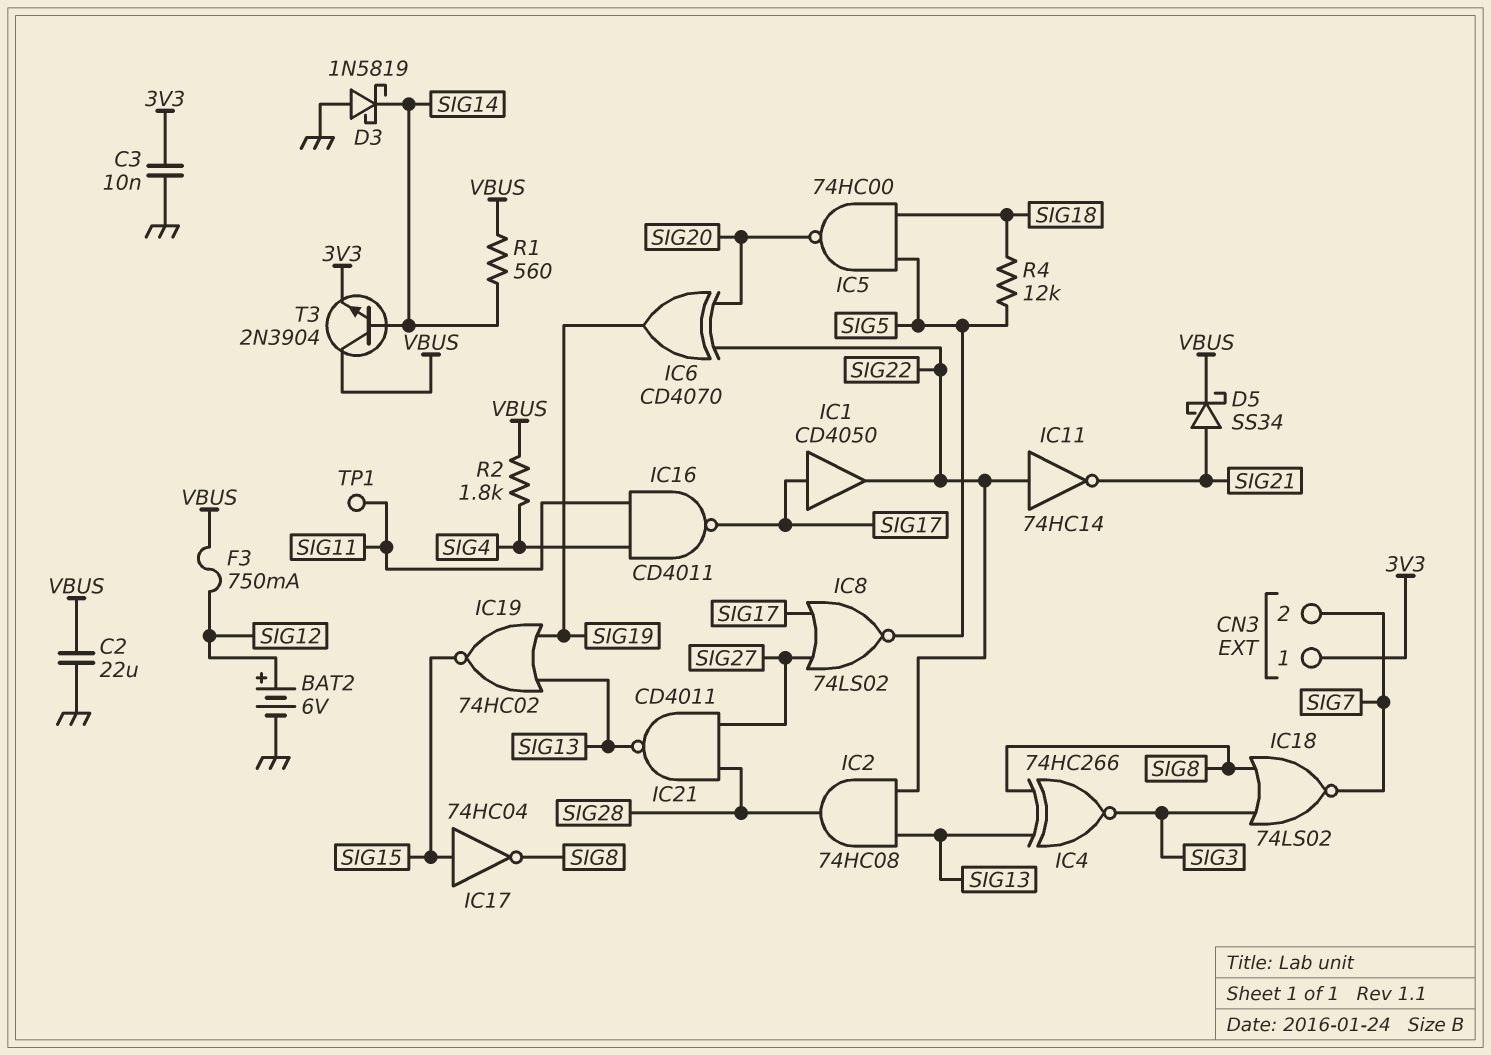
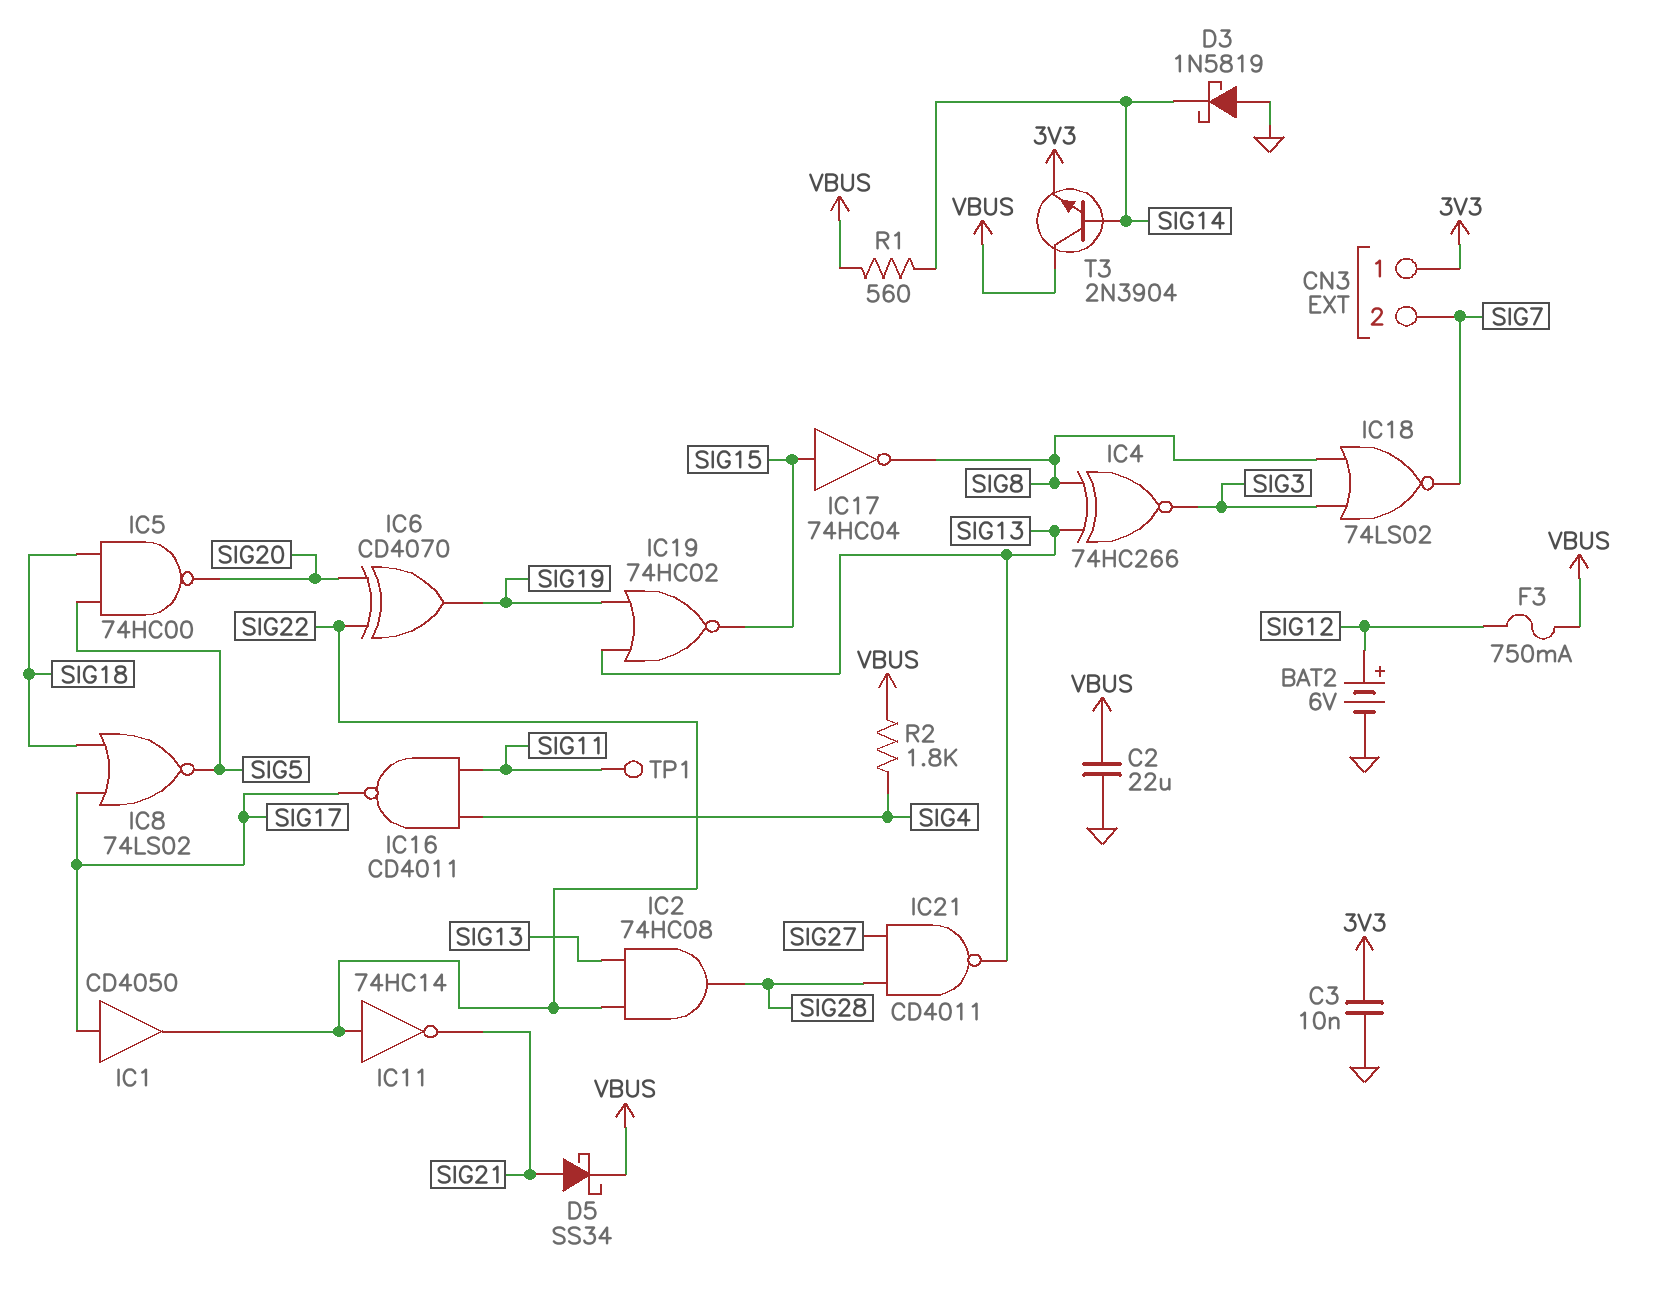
IC8: NOR 74LS02 (in SIG17, in SIG27, out SIG5) -> NOR 74LS02 (in SIG17, in SIG18, out SIG5)
R4: 12k (SIG5, SIG18) -> none

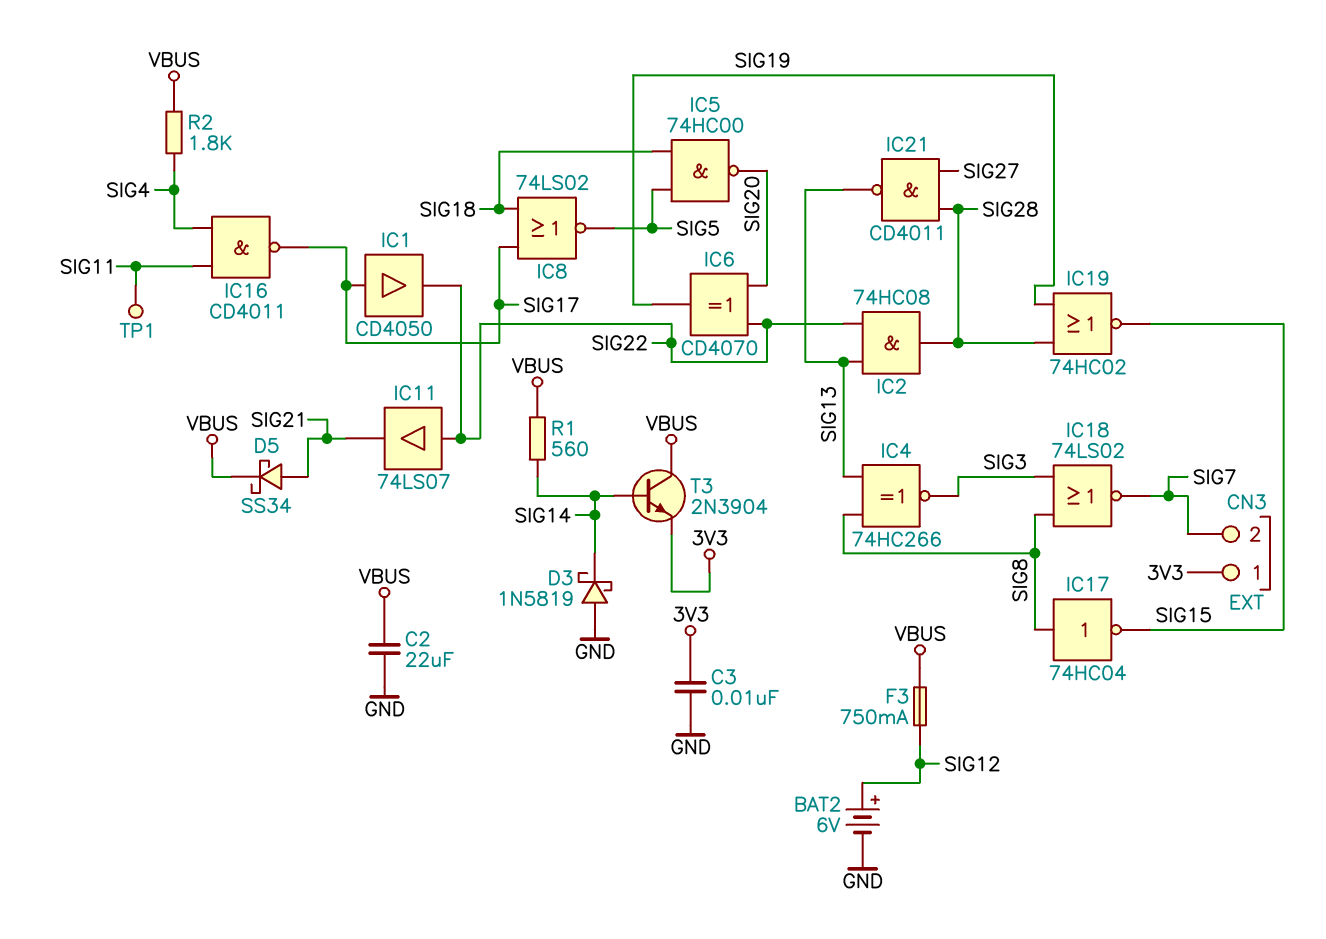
IC11: NOT 74HC14 (in SIG22, out SIG21) -> buffer 74LS07 (in SIG22, out SIG21)
IC17: NOT 74HC04 (in SIG15, out SIG8) -> NOT 74HC04 (in SIG8, out SIG15)
IC19: NOR 74HC02 (in SIG13, in SIG19, out SIG15) -> NOR 74HC02 (in SIG19, in SIG28, out SIG15)

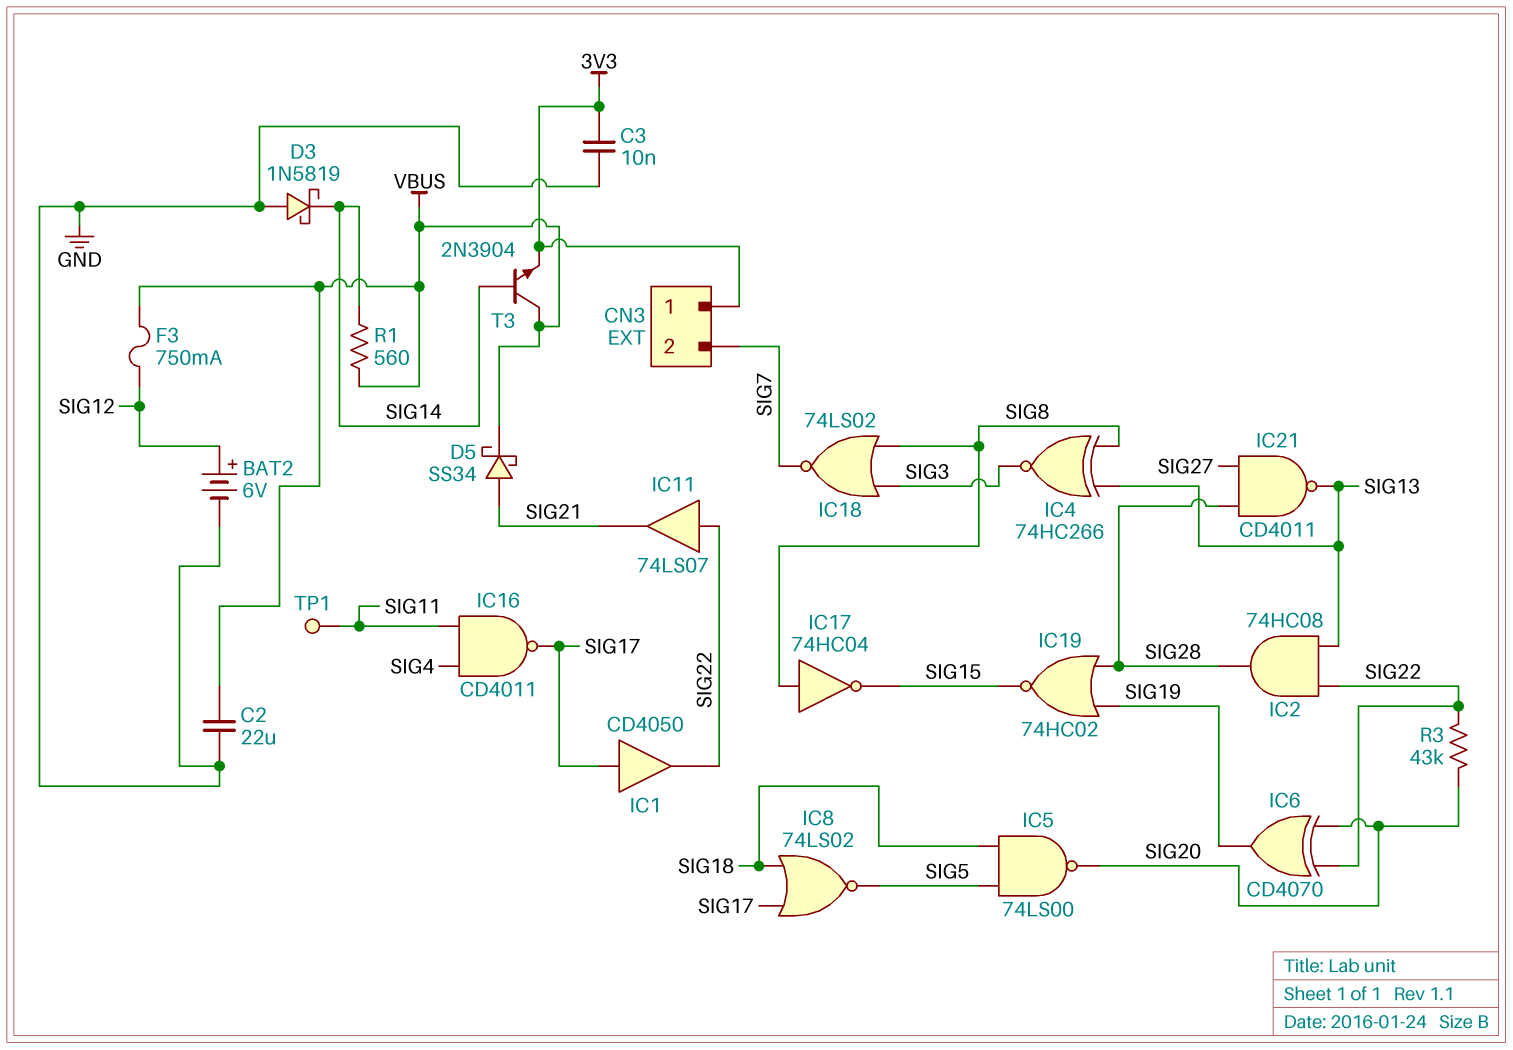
IC5: NAND 74HC00 (in SIG5, in SIG18, out SIG20) -> NAND 74LS00 (in SIG5, in SIG18, out SIG20)
R2: 1.8k (SIG4, VBUS) -> none
R3: none -> 43k (SIG20, SIG22)

